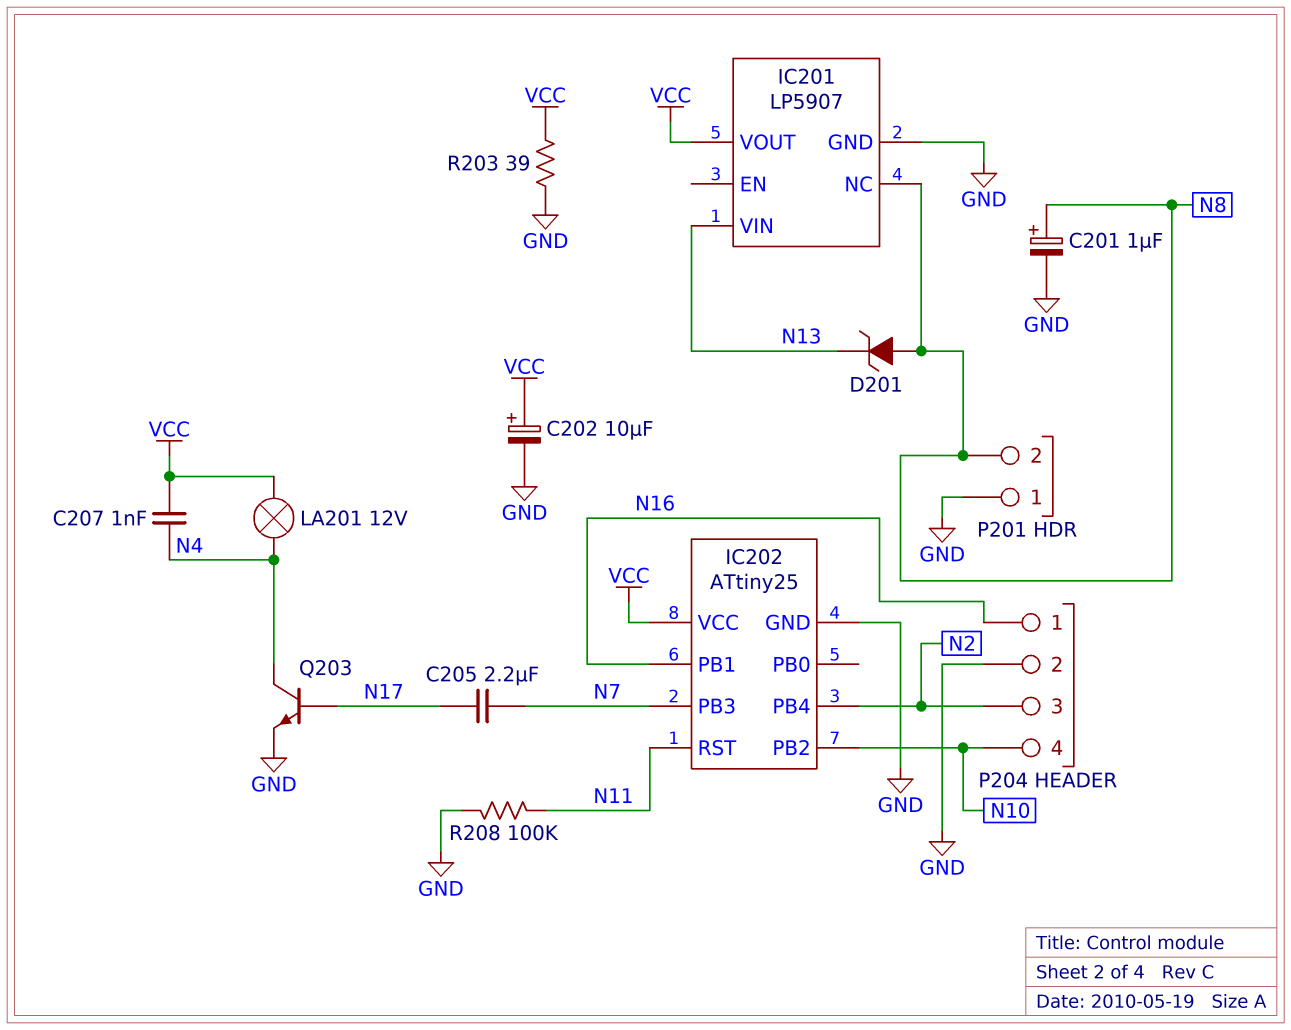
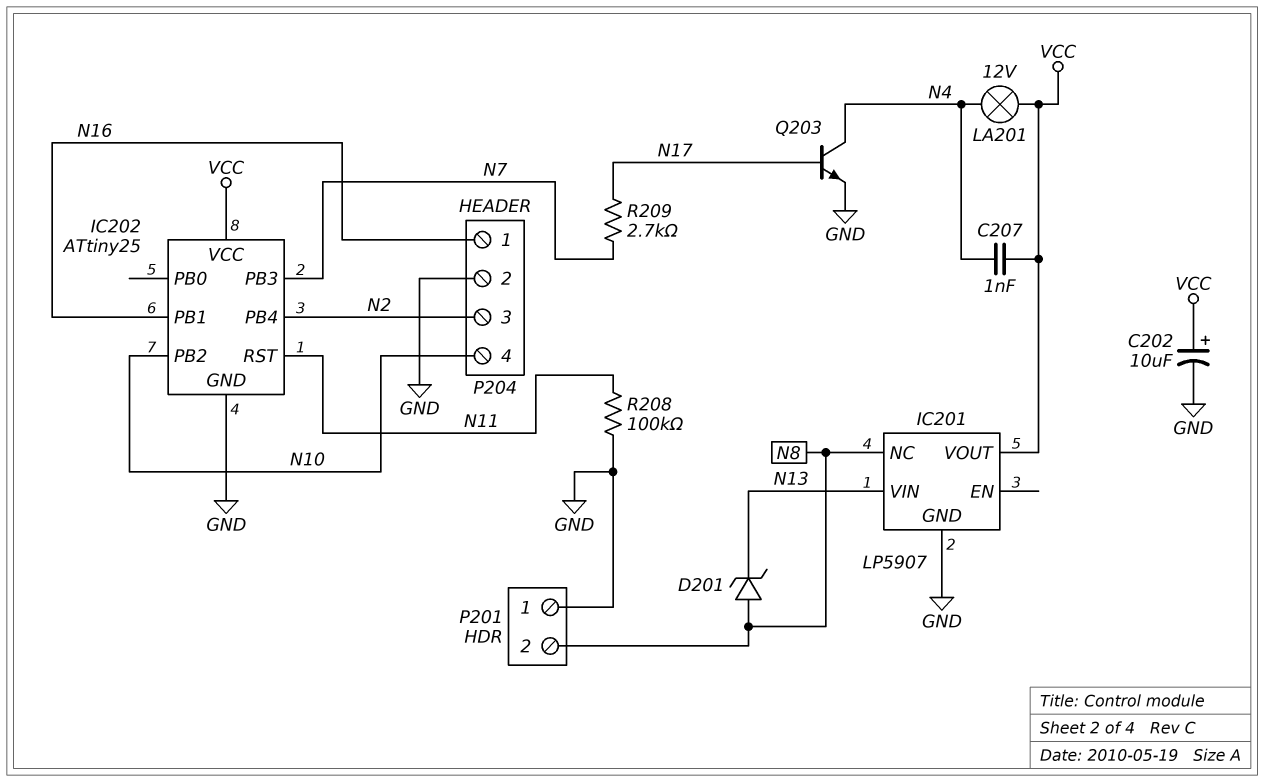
C201: 1uF (plus N8, minus GND) -> none
C205: 2.2uF (N7, N17) -> none
R203: 39 (GND, VCC) -> none
R209: none -> 2.7k (N7, N17)

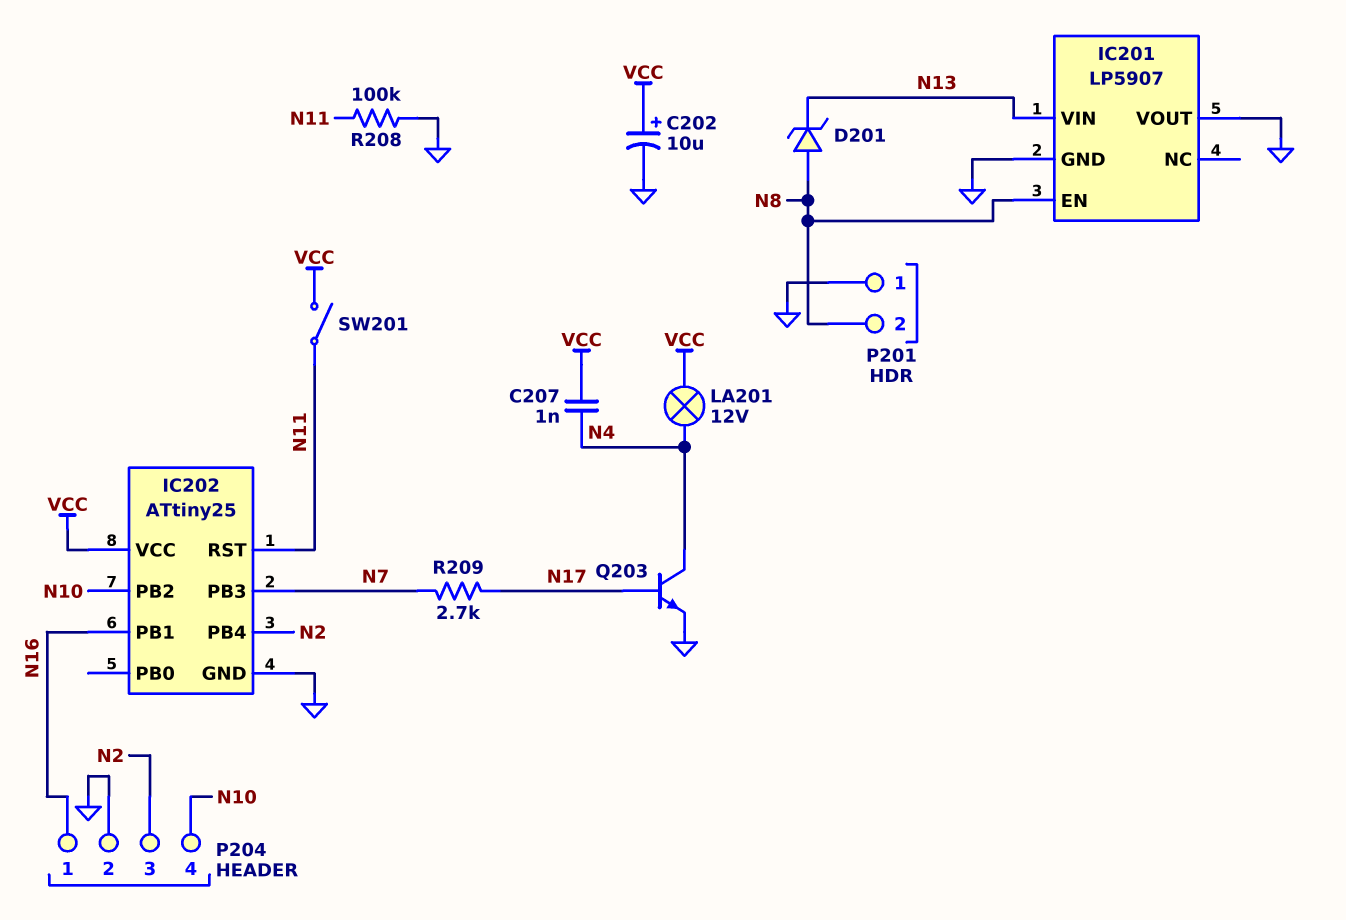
IC201 pin EN: none -> N8
IC201 pin NC: N8 -> none
IC201 pin VOUT: VCC -> GND
SW201: none -> switch (N11, VCC)

